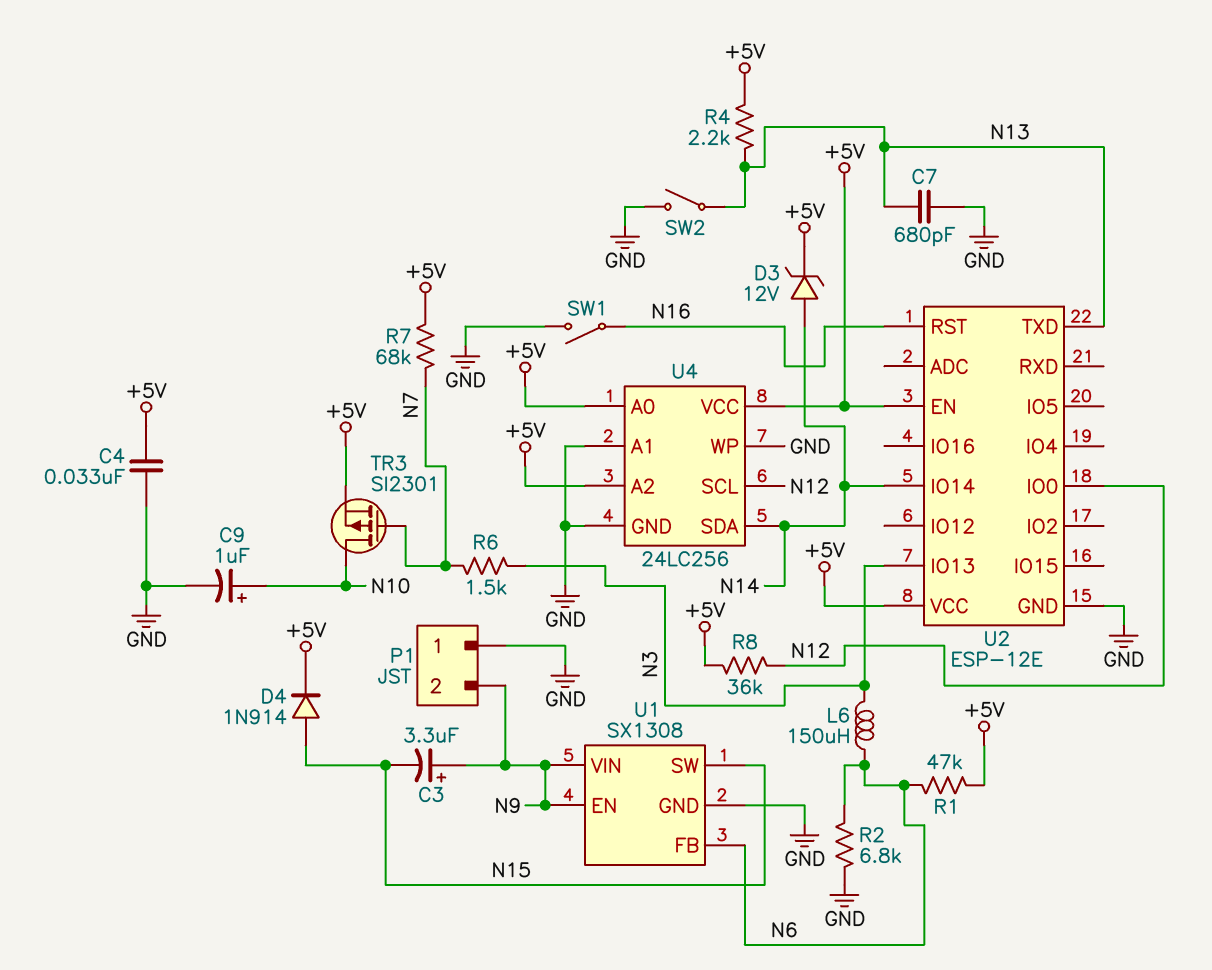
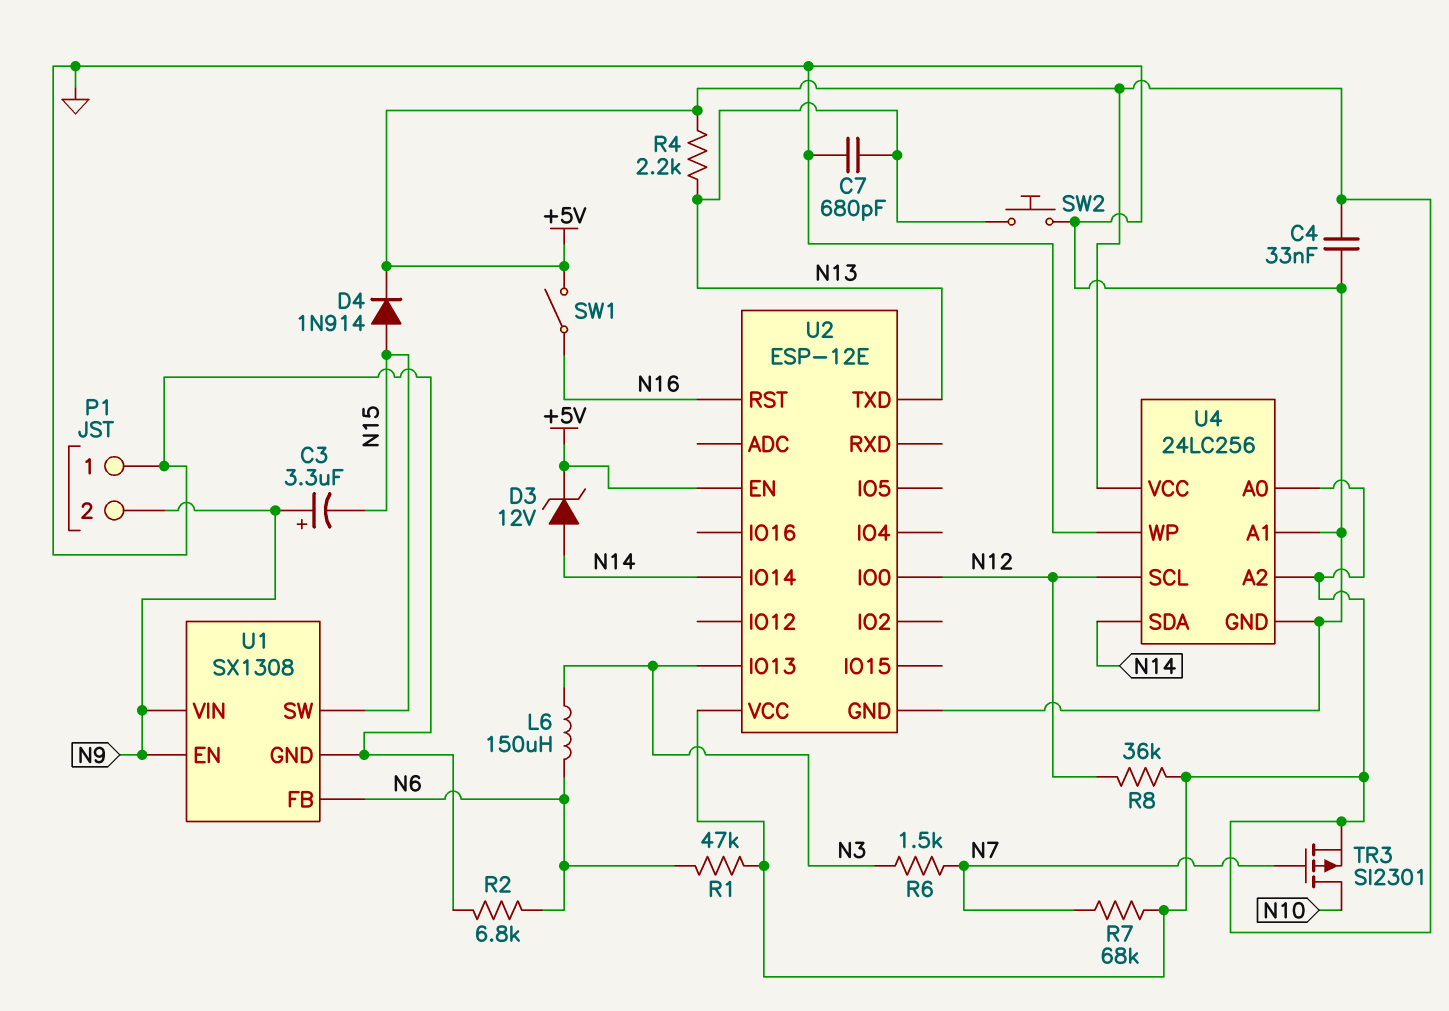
C9: 1uF (plus N10, minus GND) -> none
SW1: switch (GND, N16) -> switch (+5V, N16)
SW2: switch (GND, N13) -> button (GND, N13)

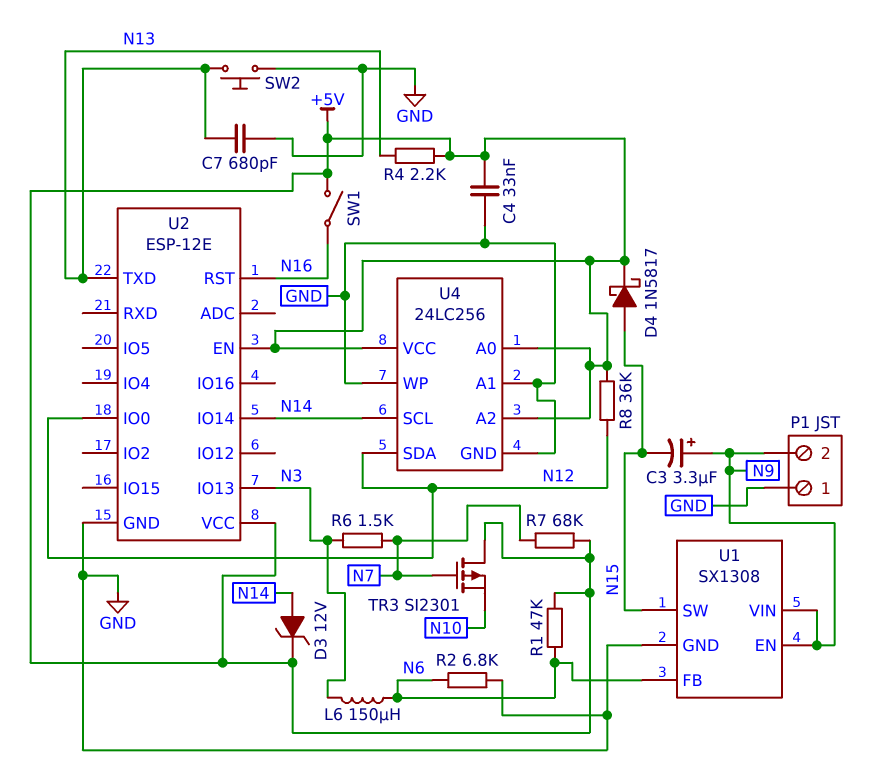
D4: diode 1N914 (A N15, K +5V) -> schottky 1N5817 (A N15, K +5V)
TR3: PMOS SI2301 (G N7, D N10, S +5V) -> PMOS SI2301 (G N7, D +5V, S N10)
U4 pin SCL: N12 -> N14
U4 pin SDA: N14 -> N12

